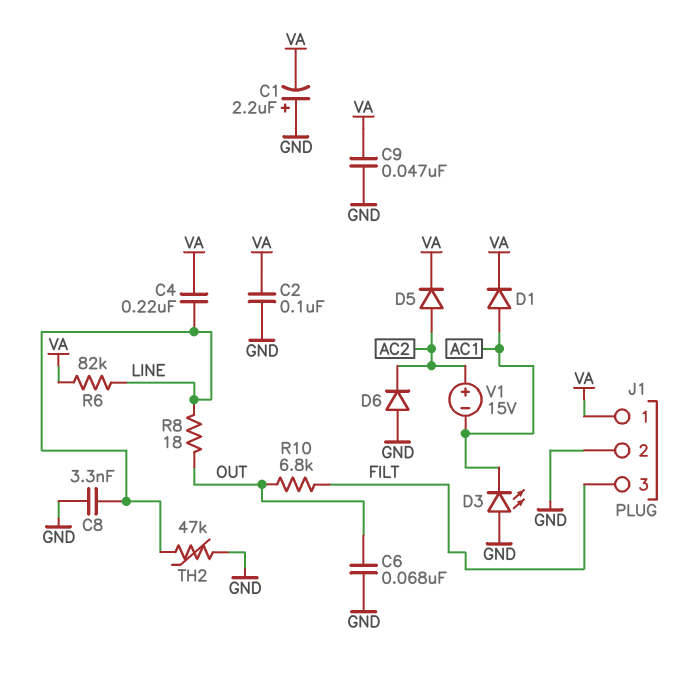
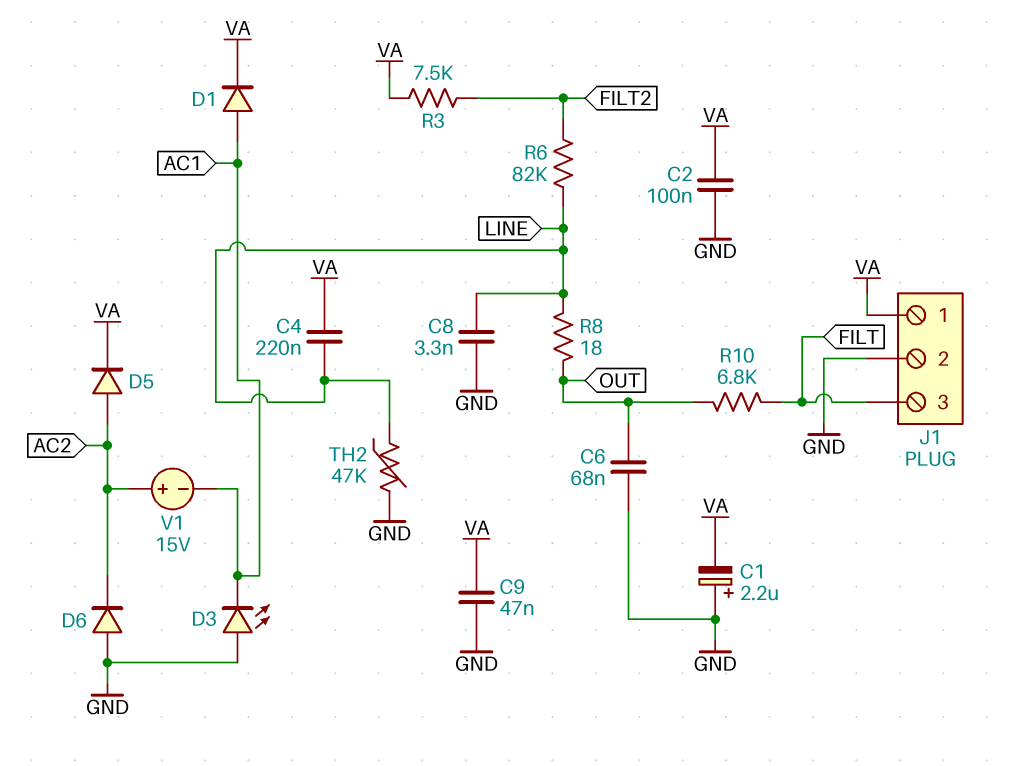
R3: none -> 7.5k (FILT2, VA)
R6: 82k (LINE, VA) -> 82k (FILT2, LINE)

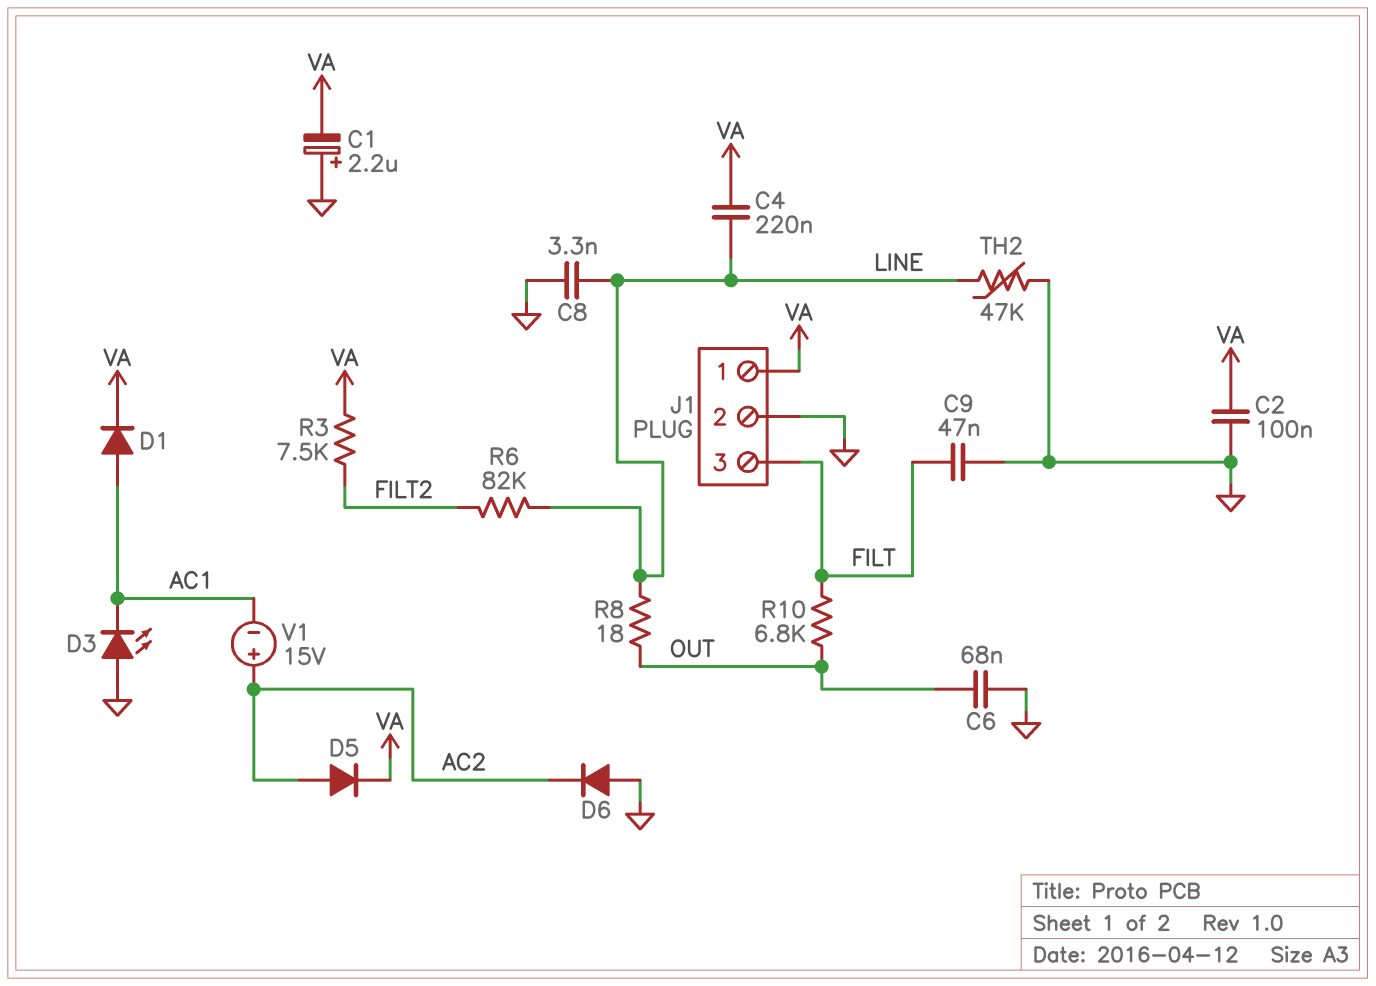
C9: 47nF (GND, VA) -> 47nF (FILT, GND)

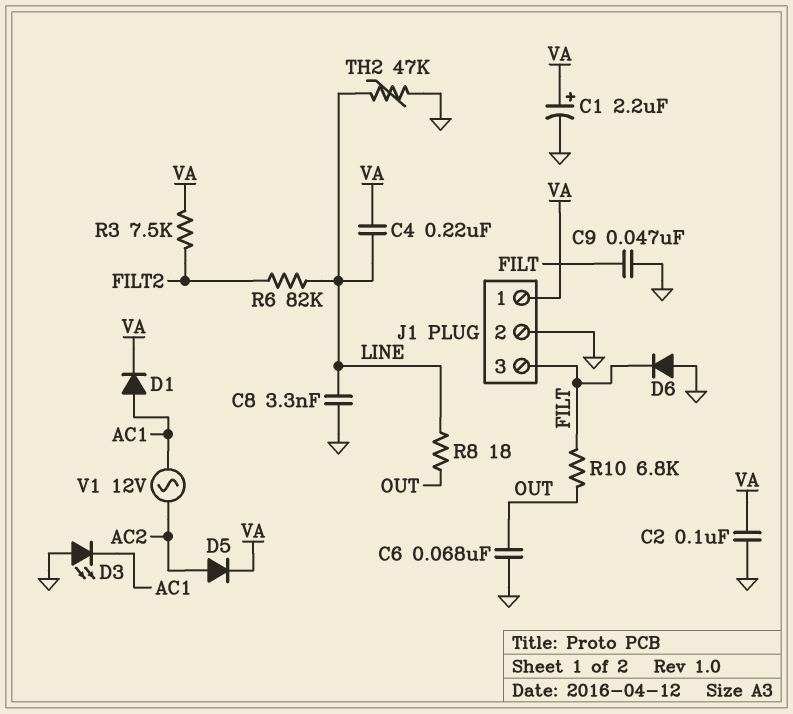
C1: 2.2uF (plus GND, minus VA) -> 2.2uF (plus VA, minus GND)
D6: diode (A GND, K AC2) -> diode (A GND, K FILT)
V1: 15V (plus AC2, minus AC1) -> AC 12V (AC1, AC2)

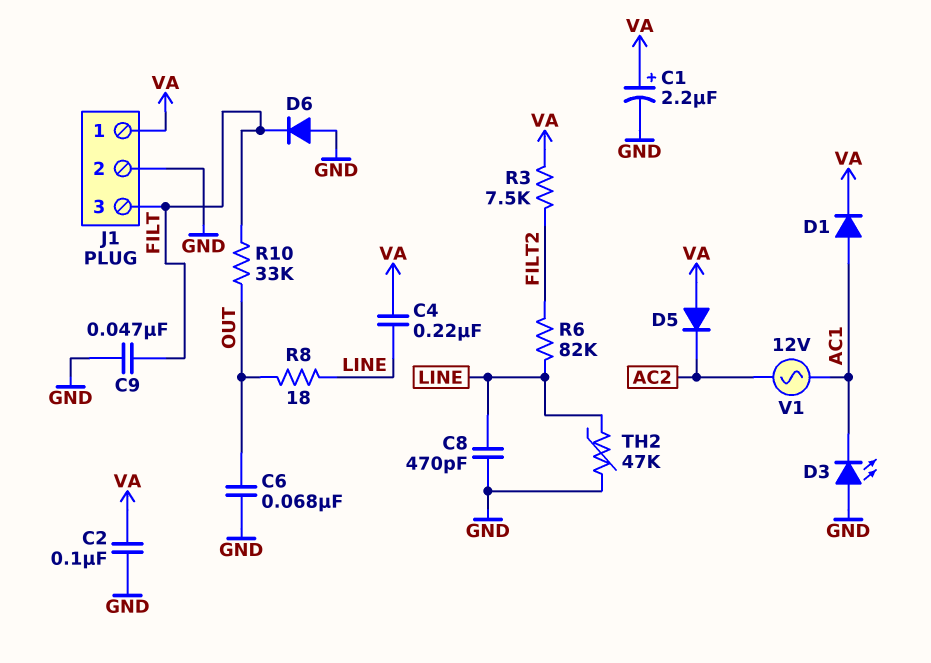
C8: 3.3nF (GND, LINE) -> 470pF (GND, LINE)
D5: diode (A AC2, K VA) -> diode (A VA, K AC2)
R10: 6.8k (FILT, OUT) -> 33k (FILT, OUT)

